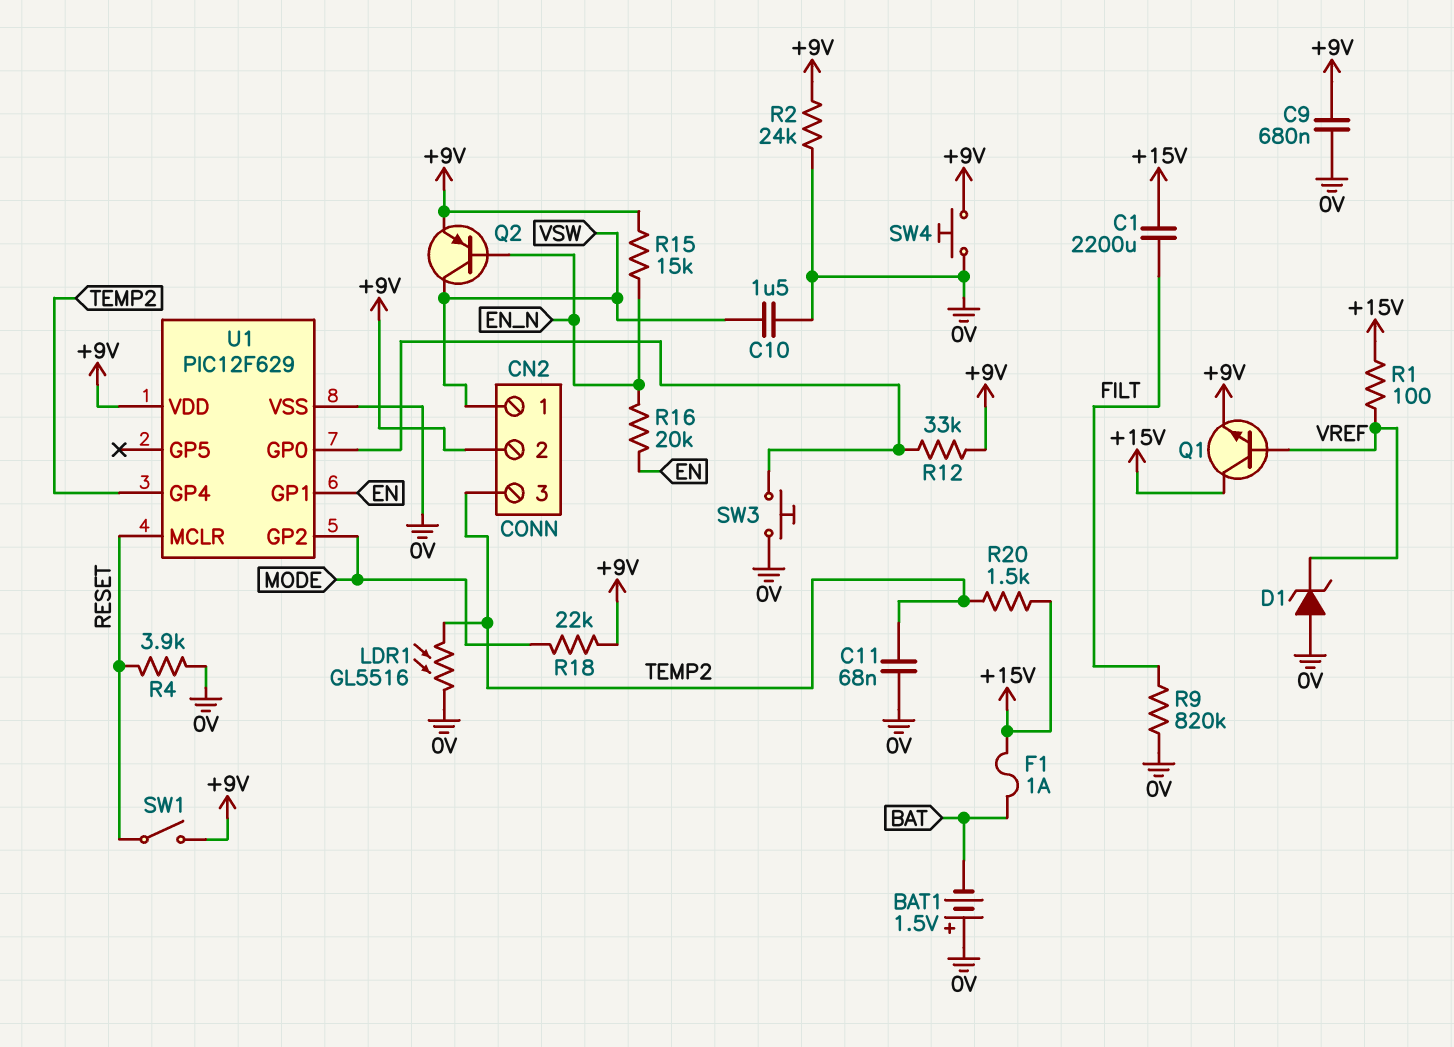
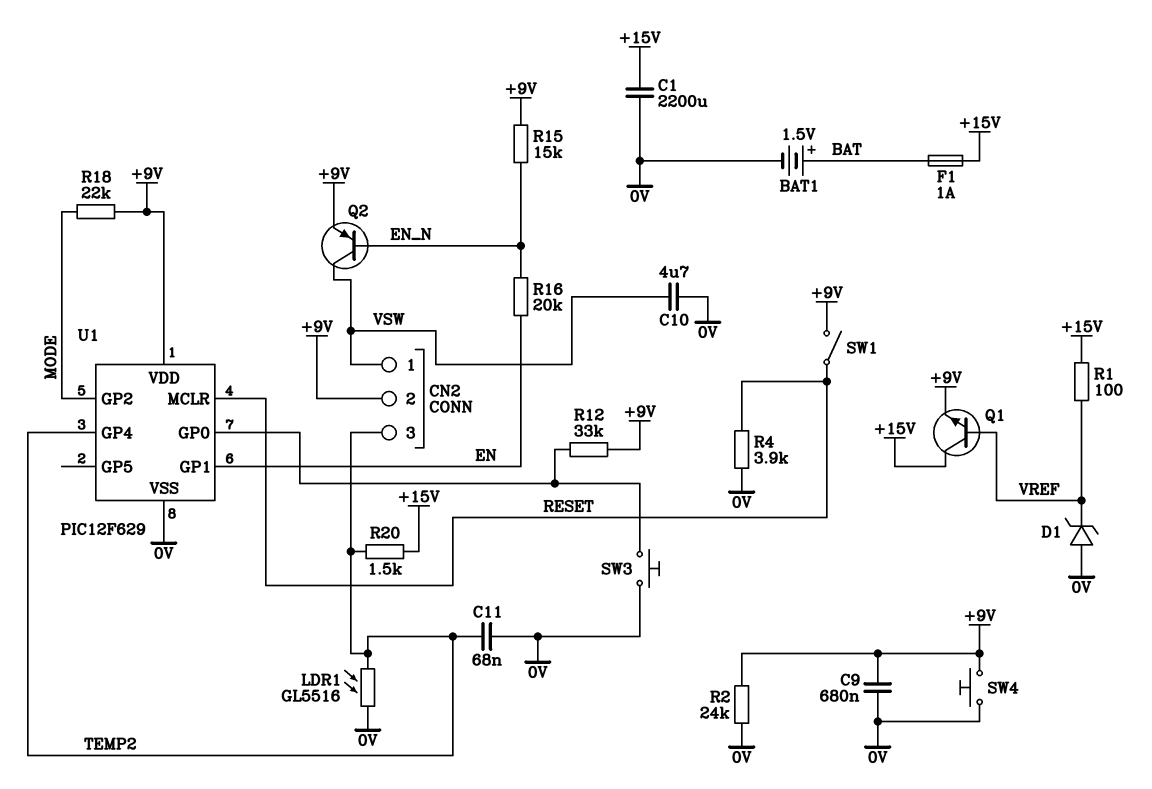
BAT1: 1.5V (plus 0V, minus BAT) -> 1.5V (plus BAT, minus 0V)
C1: 2200uF (+15V, FILT) -> 2200uF (+15V, 0V)
C10: 1.5uF (0V, VSW) -> 4.7uF (0V, VSW)
R9: 820k (0V, FILT) -> none

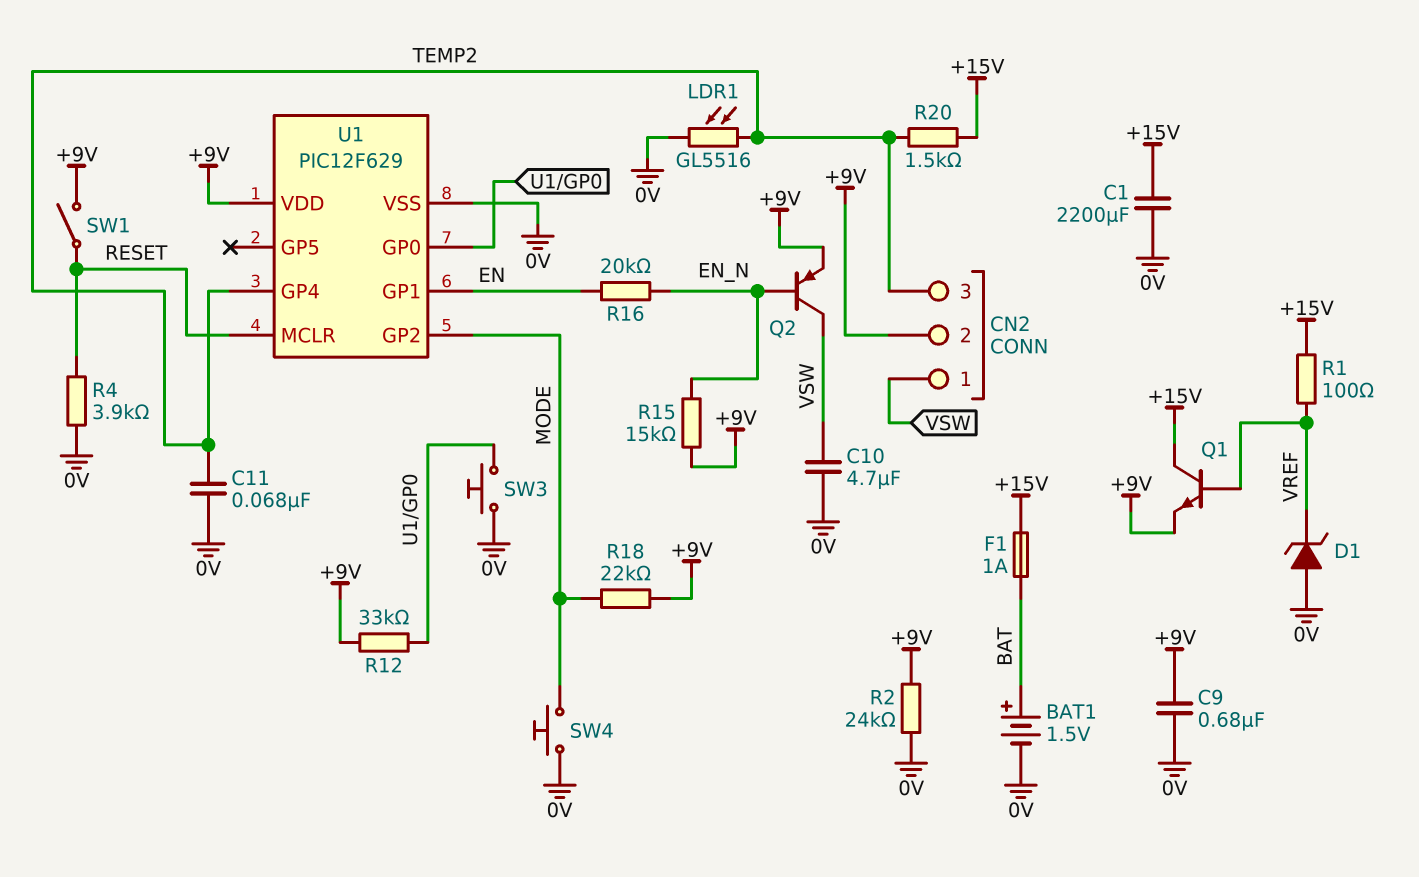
SW4: button (+9V, 0V) -> button (0V, MODE)

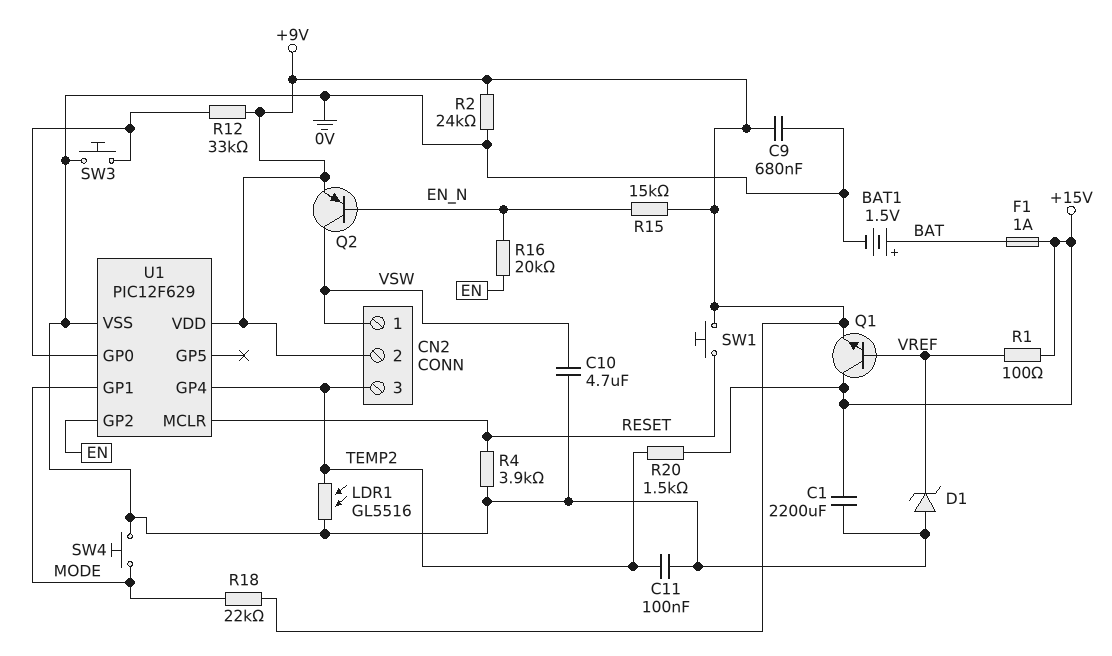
C11: 68nF (0V, TEMP2) -> 100nF (0V, TEMP2)
SW1: switch (+9V, RESET) -> button (+9V, RESET)
U1 pin GP1: EN -> MODE
U1 pin GP2: MODE -> EN

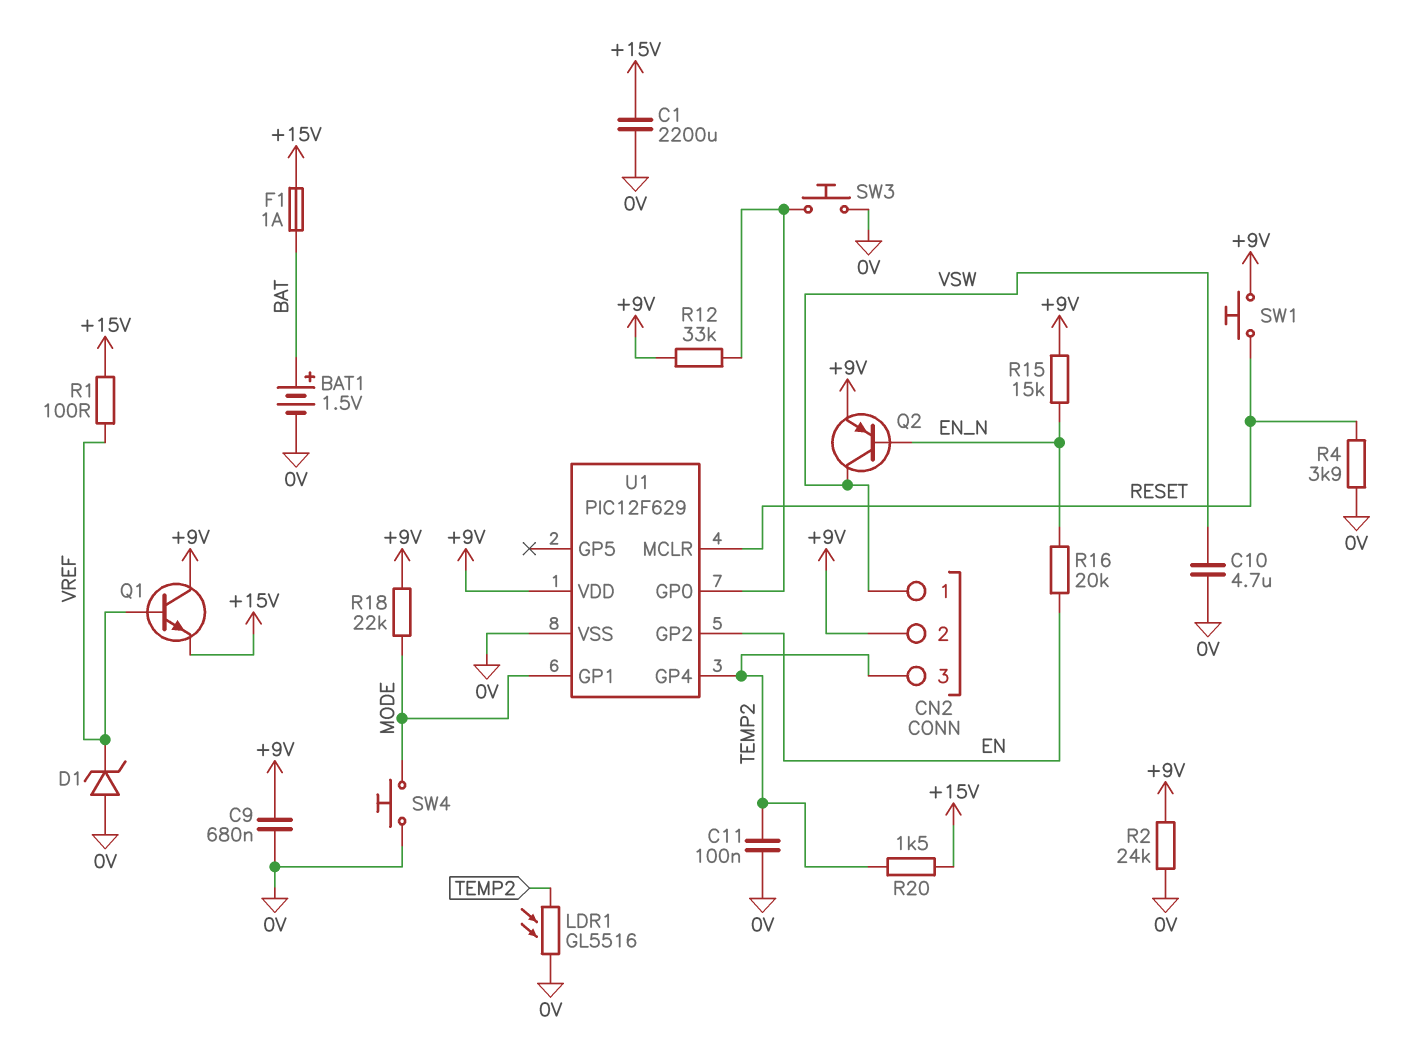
Q1: NPN (B VREF, C +15V, E +9V) -> NPN (B VREF, C +9V, E +15V)

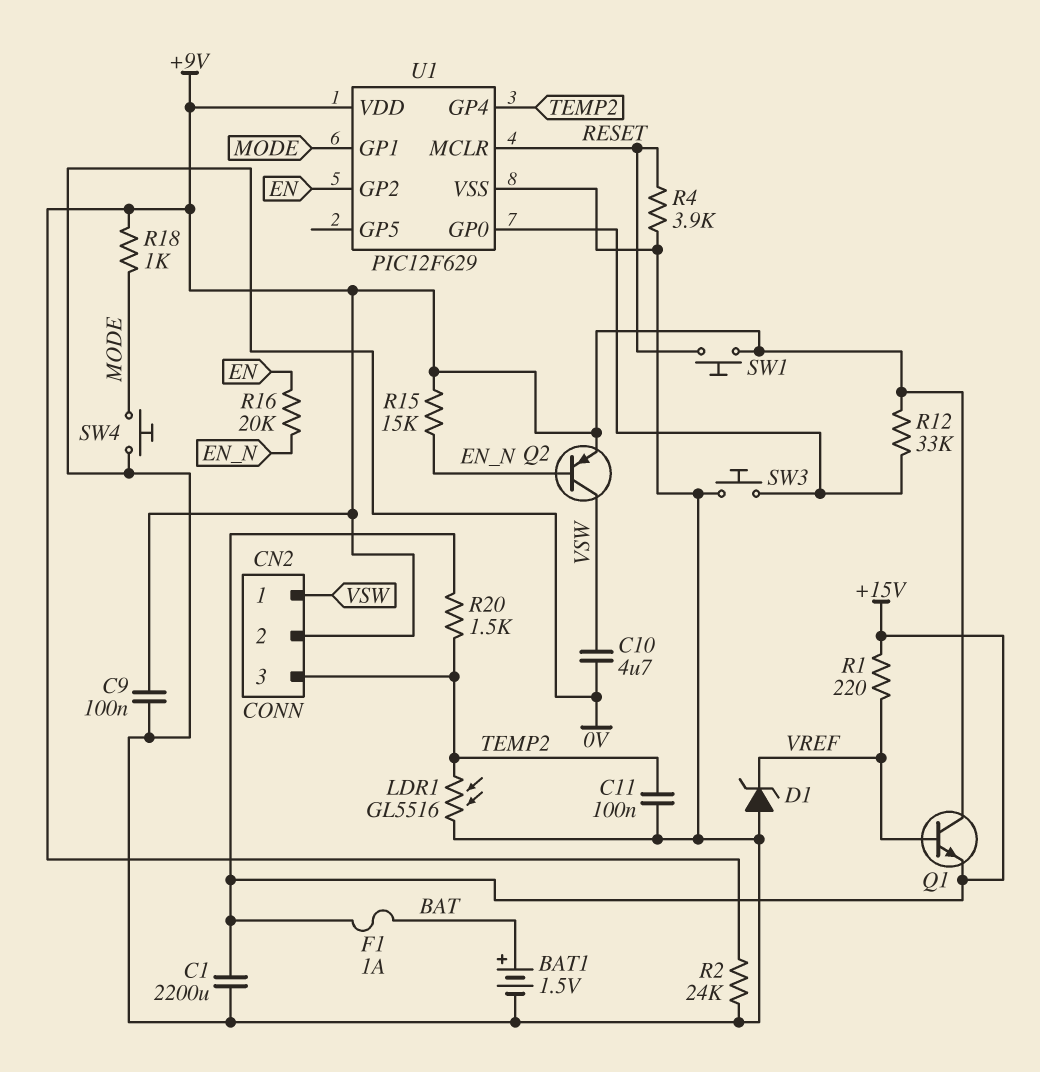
C9: 680nF (+9V, 0V) -> 100nF (+9V, 0V)
R1: 100 (+15V, VREF) -> 220 (+15V, VREF)
R18: 22k (+9V, MODE) -> 1k (+9V, MODE)

